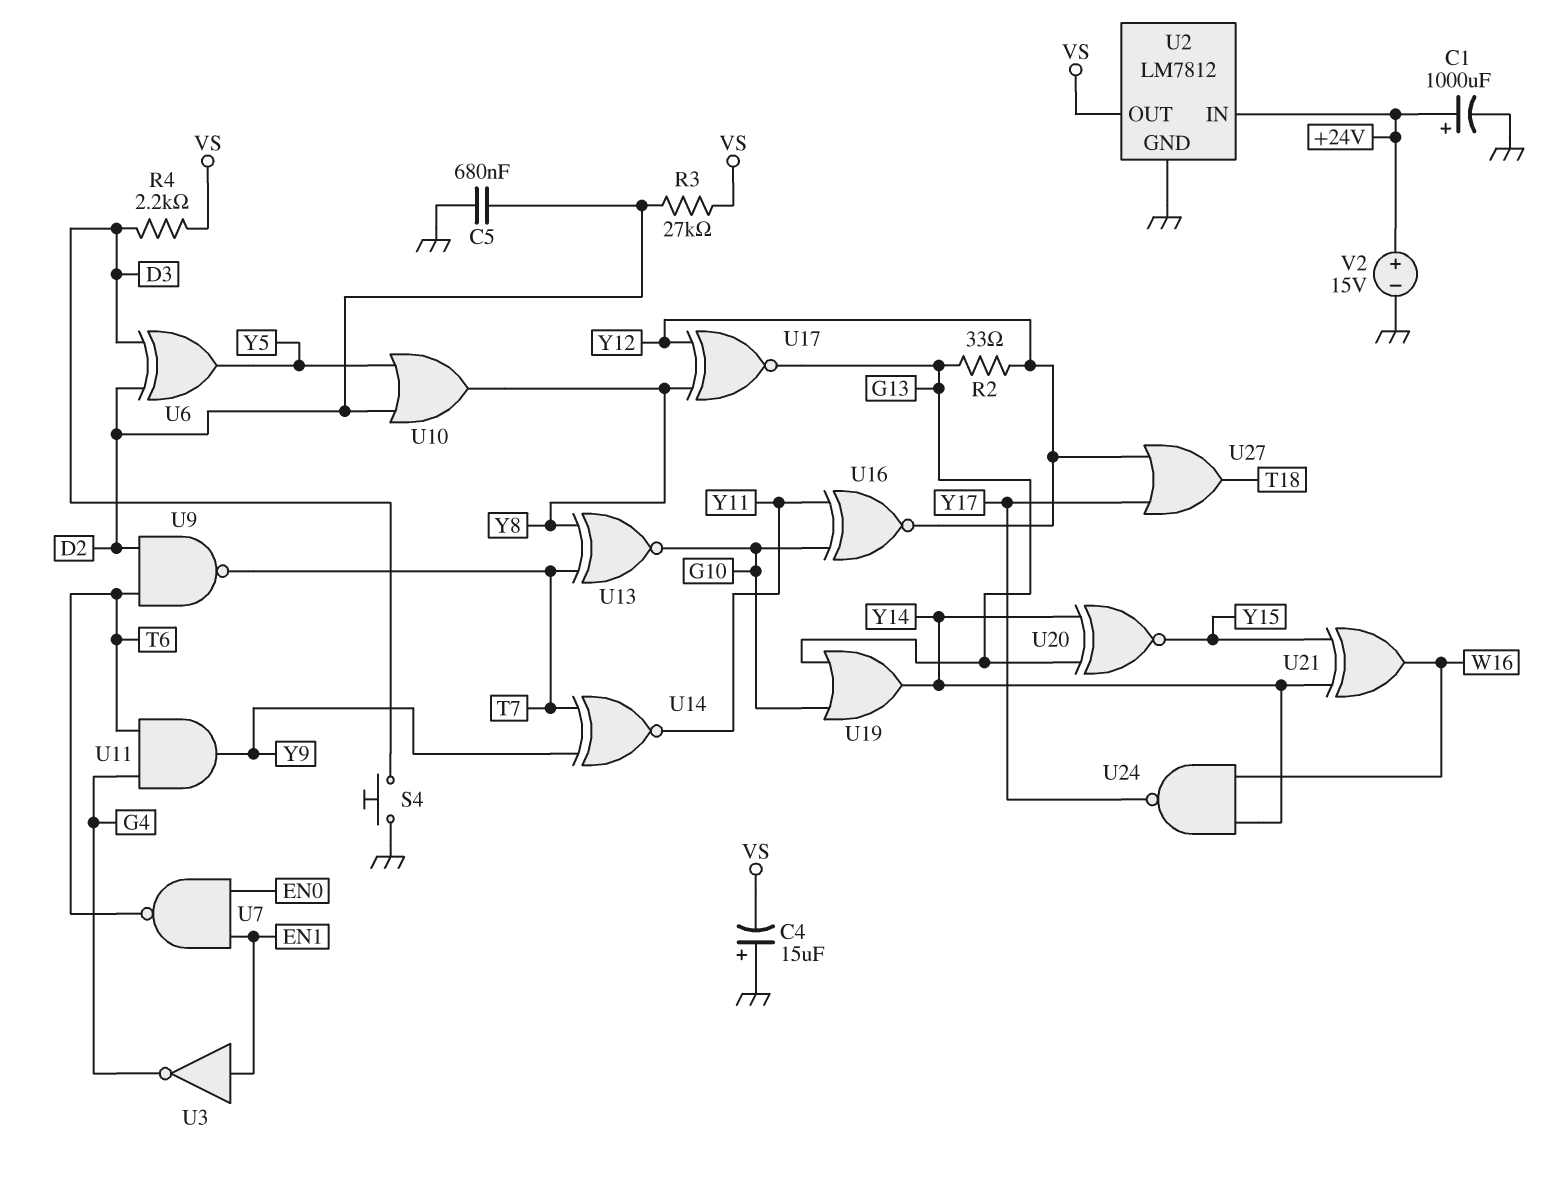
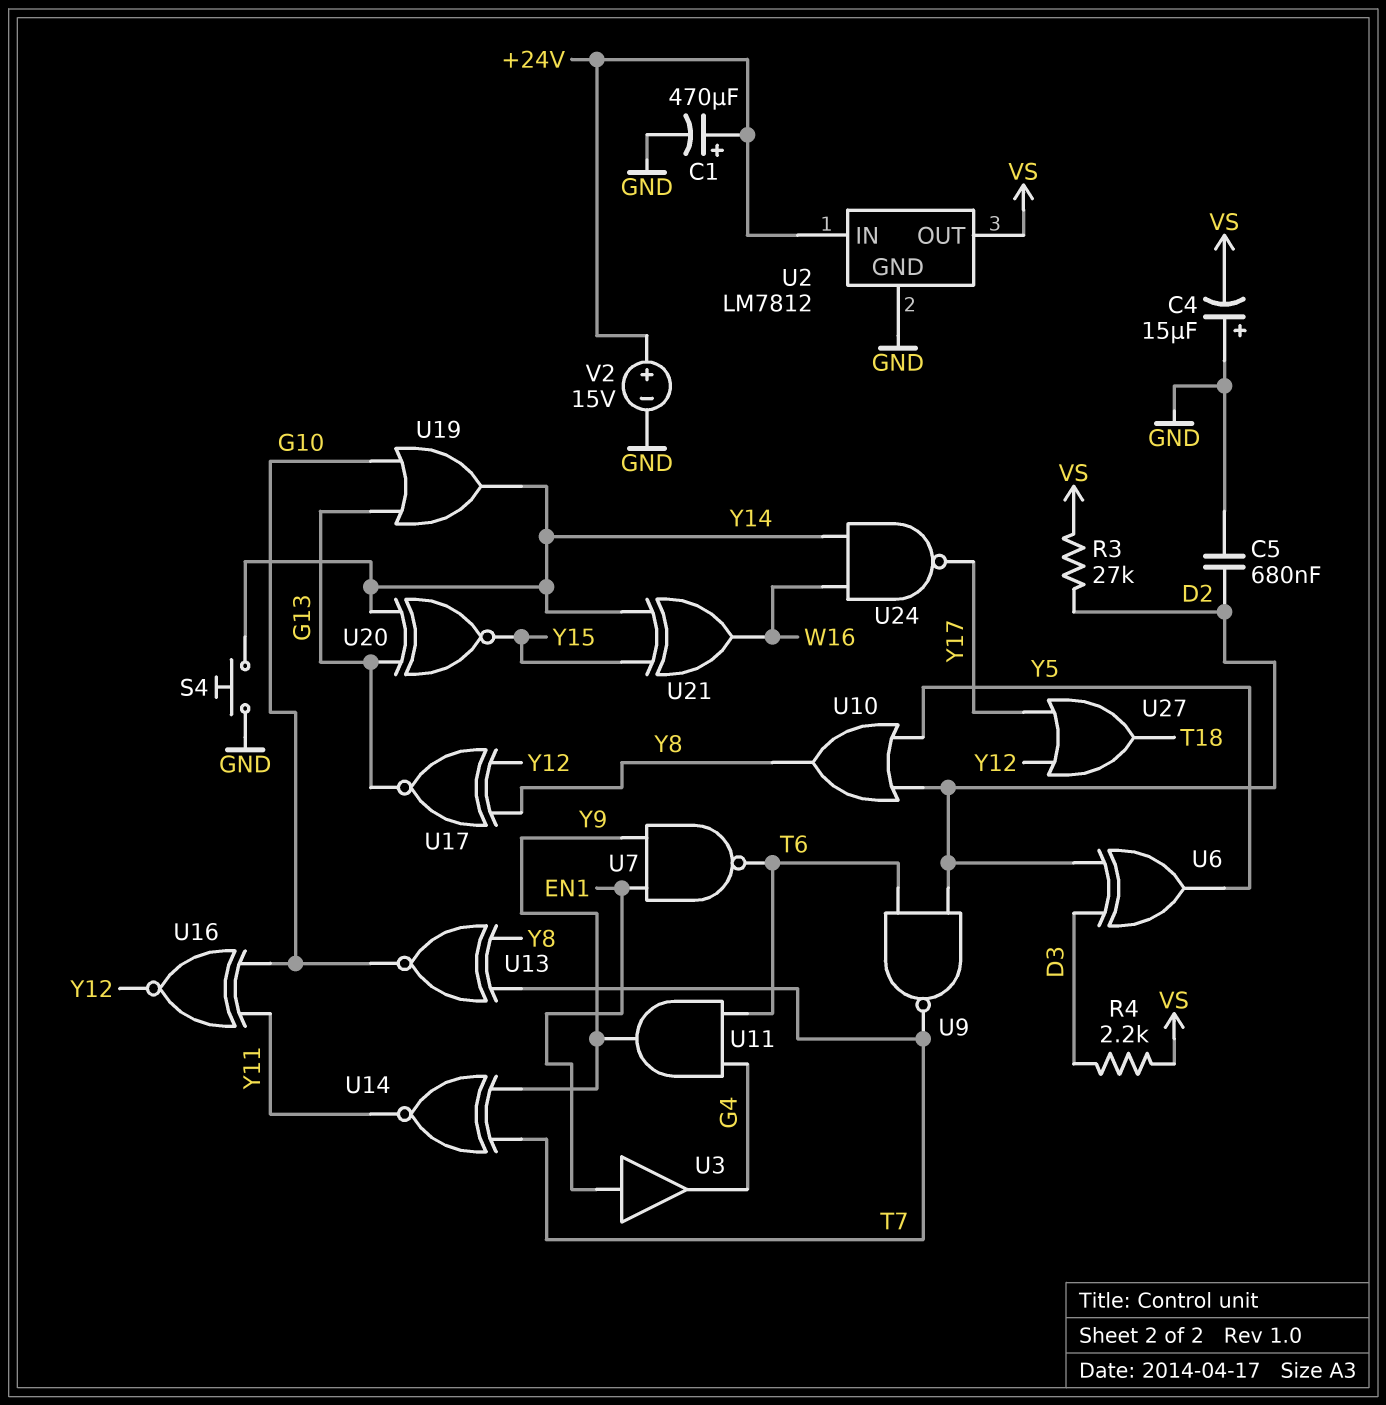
C1: 1000uF (plus +24V, minus GND) -> 470uF (plus +24V, minus GND)
R2: 33 (G13, Y12) -> none
S4: button (D3, GND) -> button (GND, Y14)
U3: NOT (in EN1, out G4) -> buffer (in EN1, out G4)
U7: NAND (in EN0, in EN1, out T6) -> NAND (in EN1, in Y9, out T6)

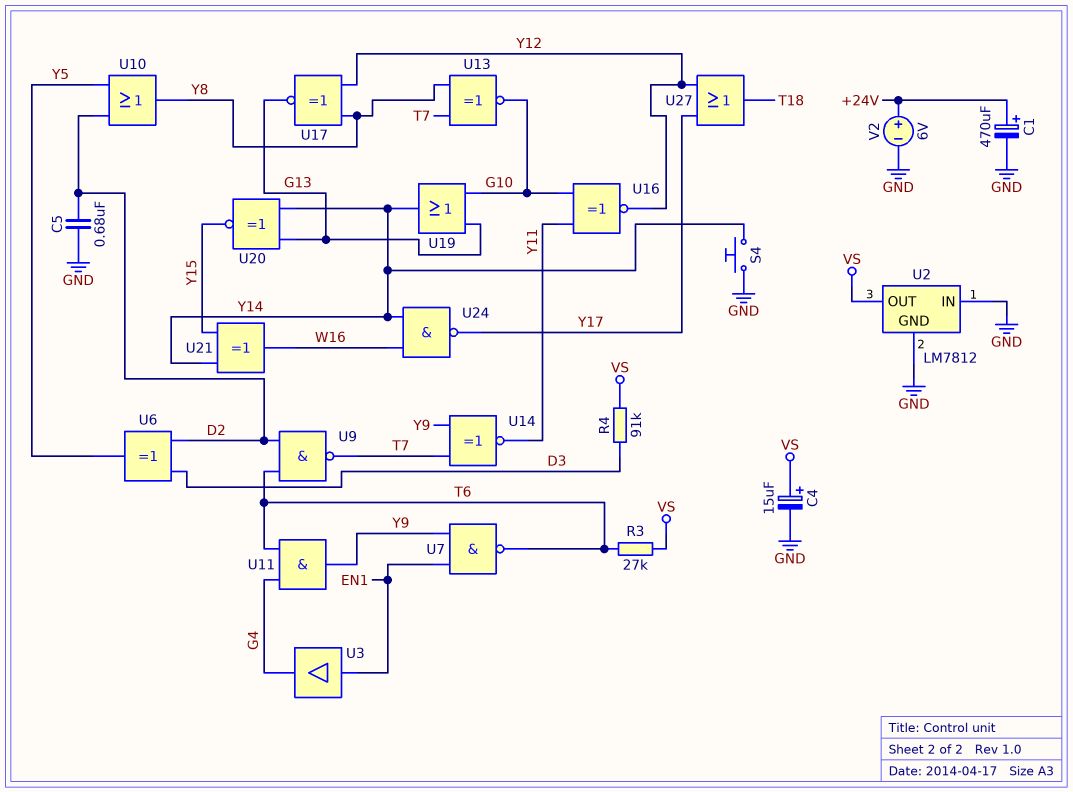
C4: 15uF (plus GND, minus VS) -> 15uF (plus VS, minus GND)
R3: 27k (D2, VS) -> 27k (T6, VS)
R4: 2.2k (D3, VS) -> 91k (D3, VS)
U2 pin IN: +24V -> GND
V2: 15V (plus +24V, minus GND) -> 6V (plus +24V, minus GND)

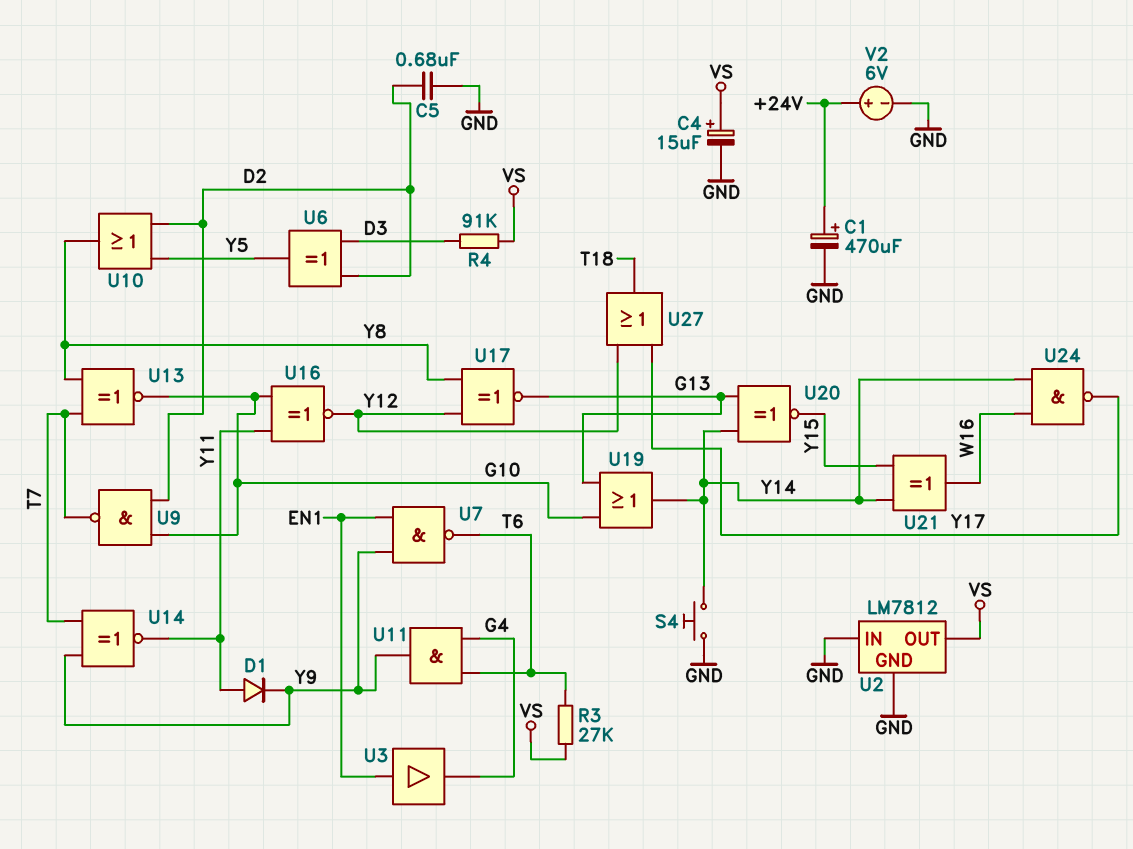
D1: none -> diode (A Y11, K Y9)
U9: NAND (in D2, in T6, out T7) -> NAND (in D2, in G10, out T7)

